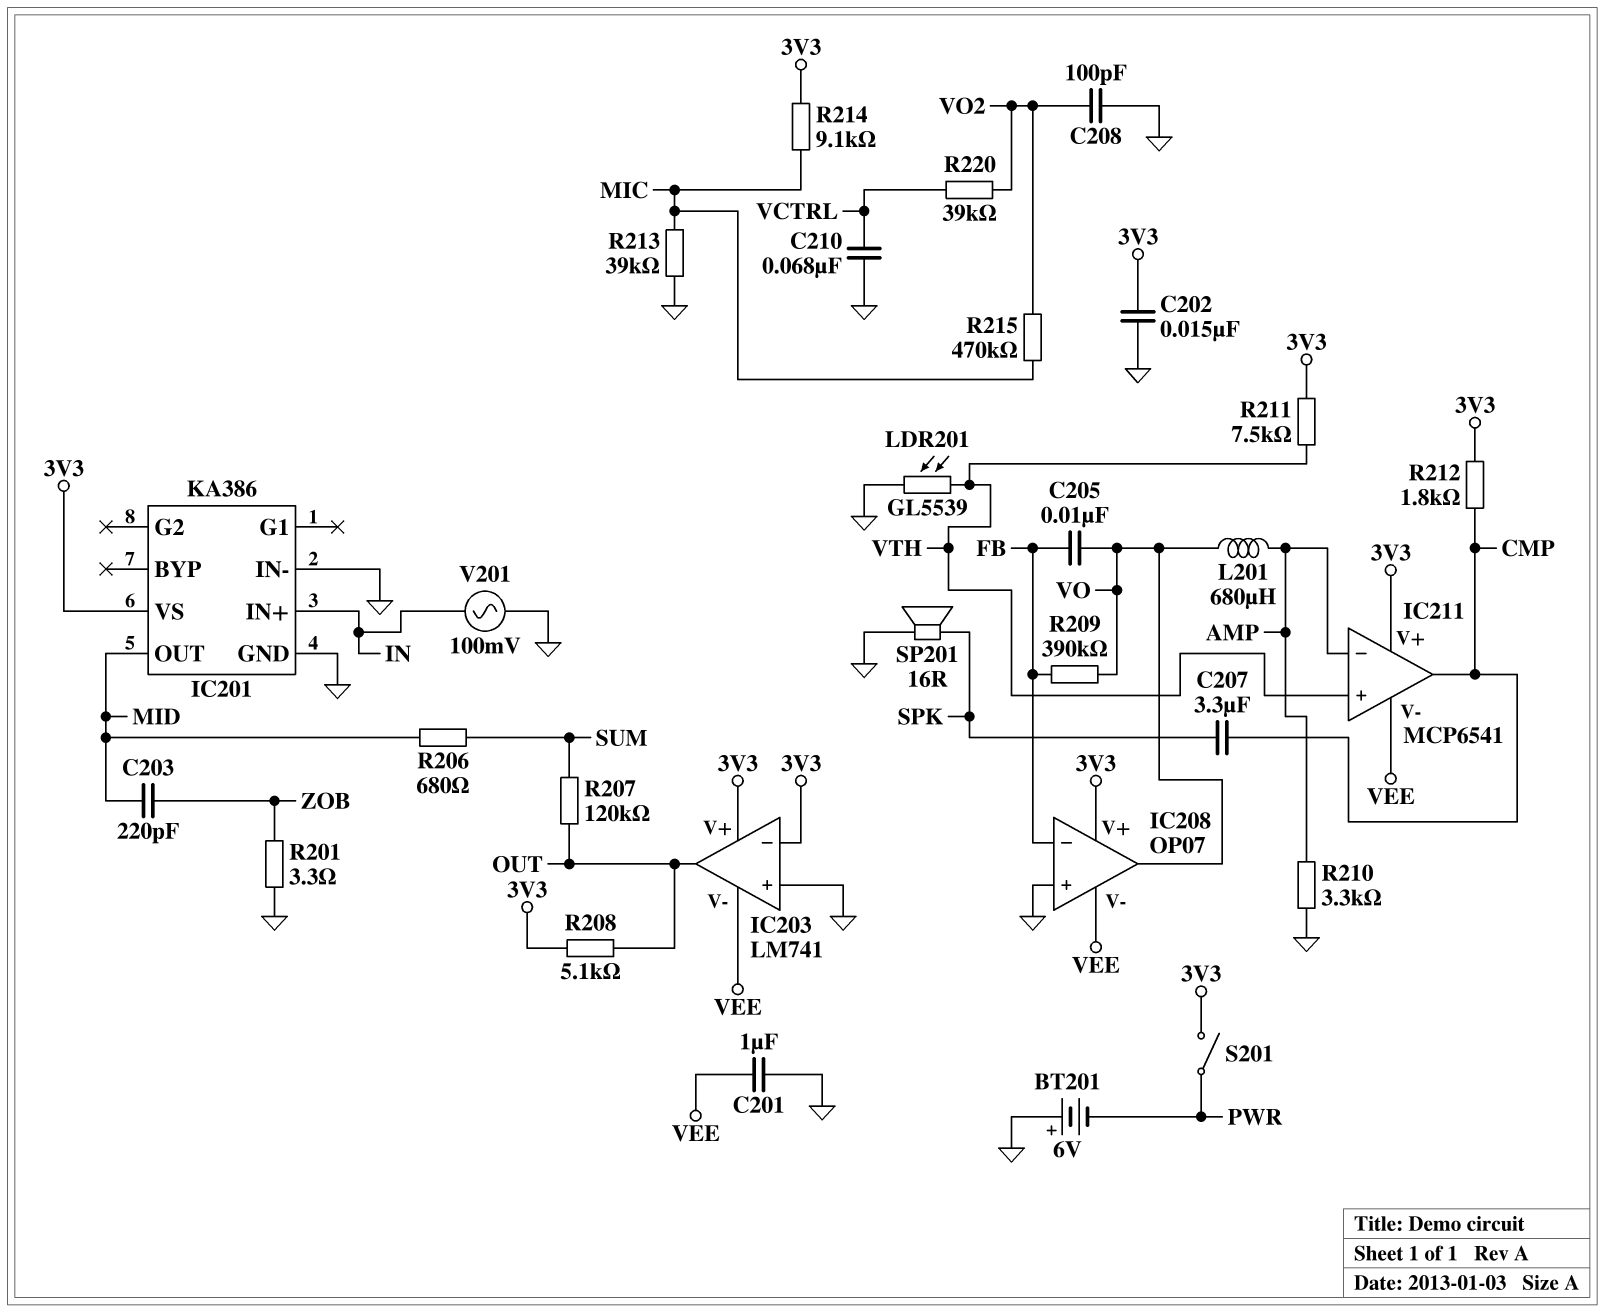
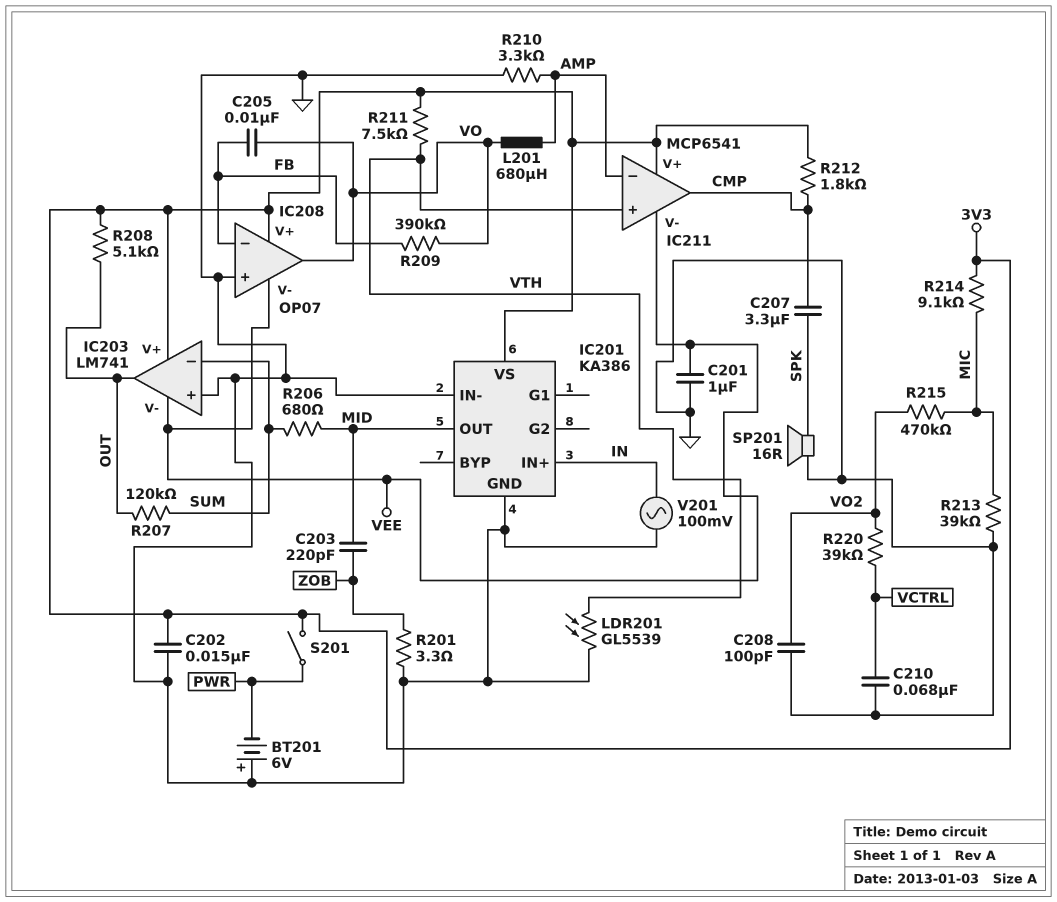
IC203 pin in-: 3V3 -> SUM

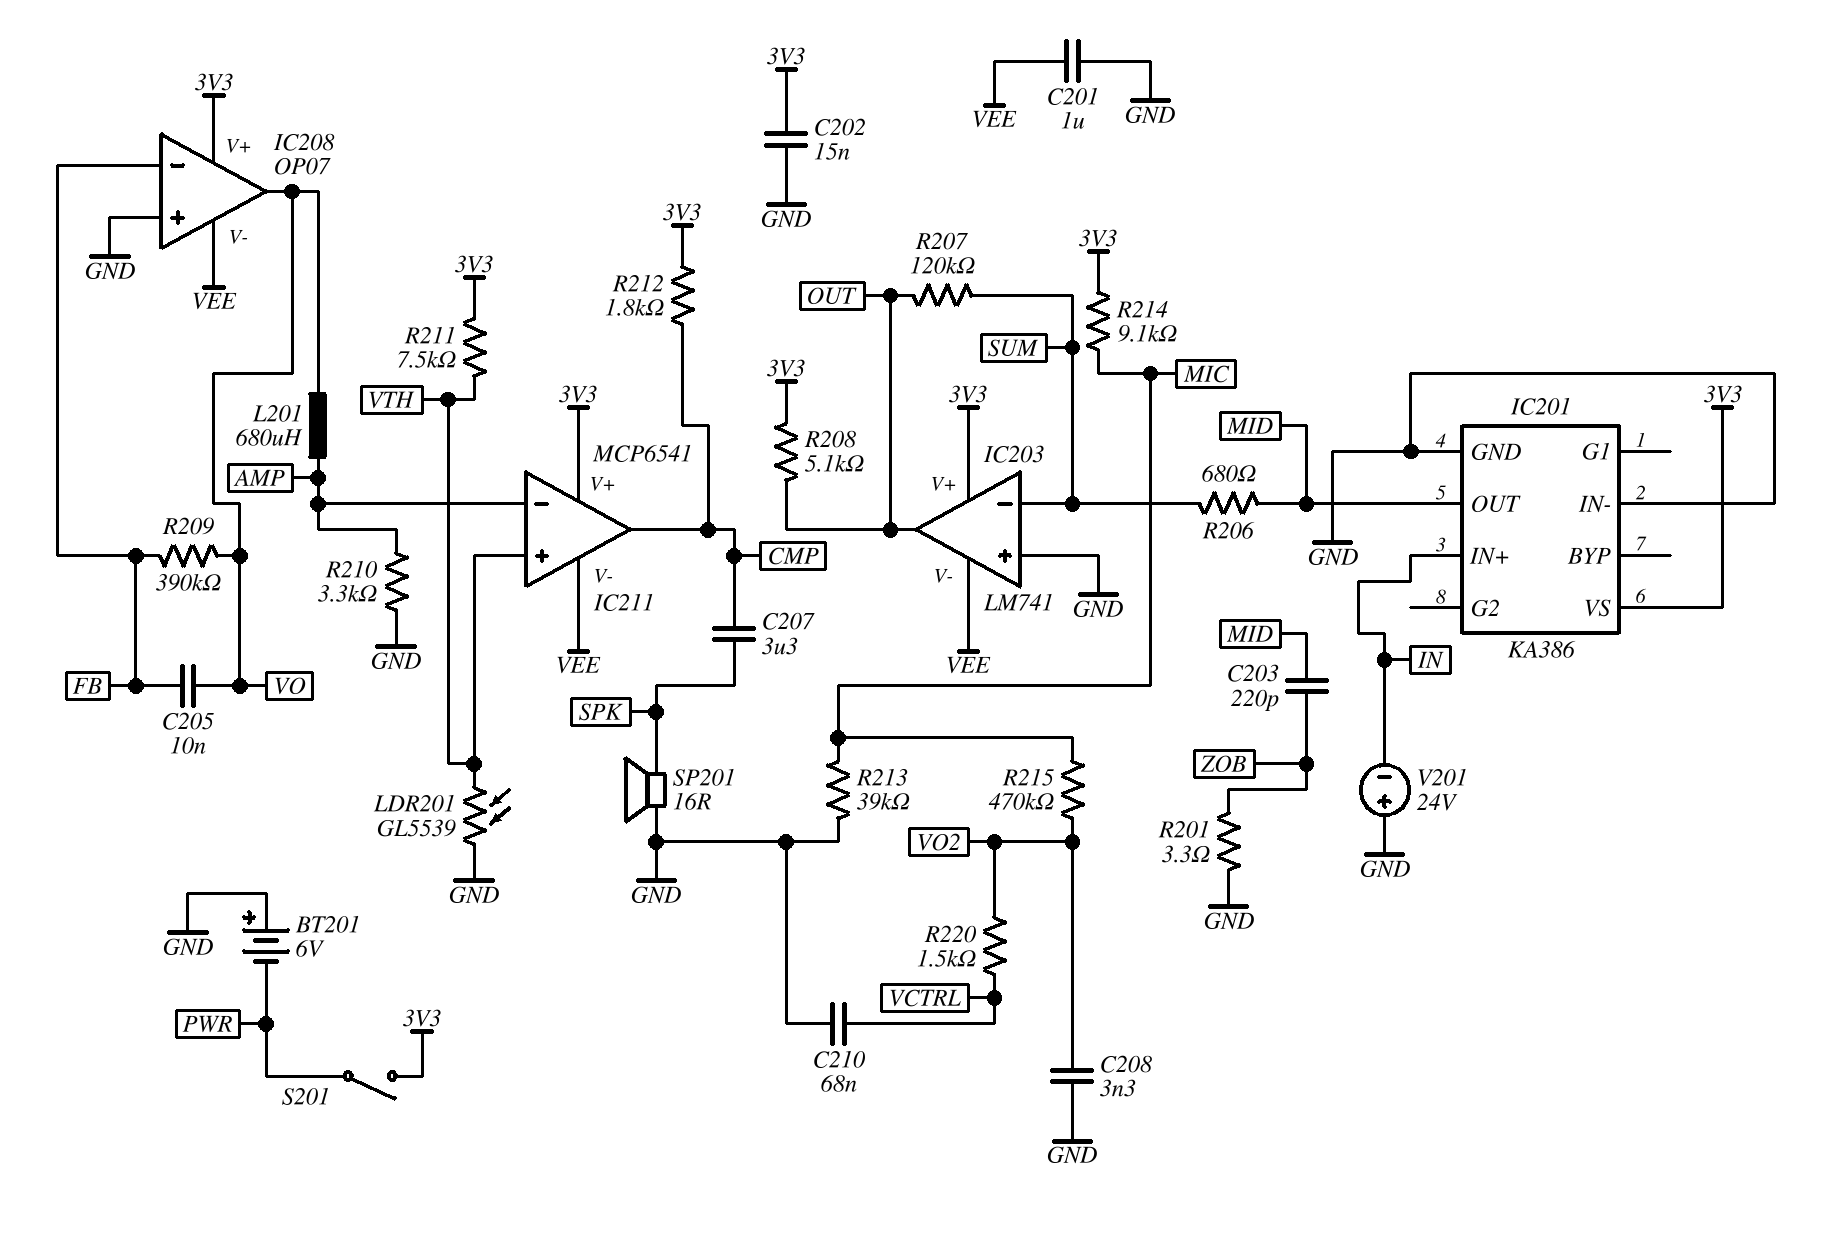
C208: 100pF (GND, VO2) -> 3.3nF (GND, VO2)
R220: 39k (VCTRL, VO2) -> 1.5k (VCTRL, VO2)
V201: AC 100mV (GND, IN) -> 24V (plus GND, minus IN)

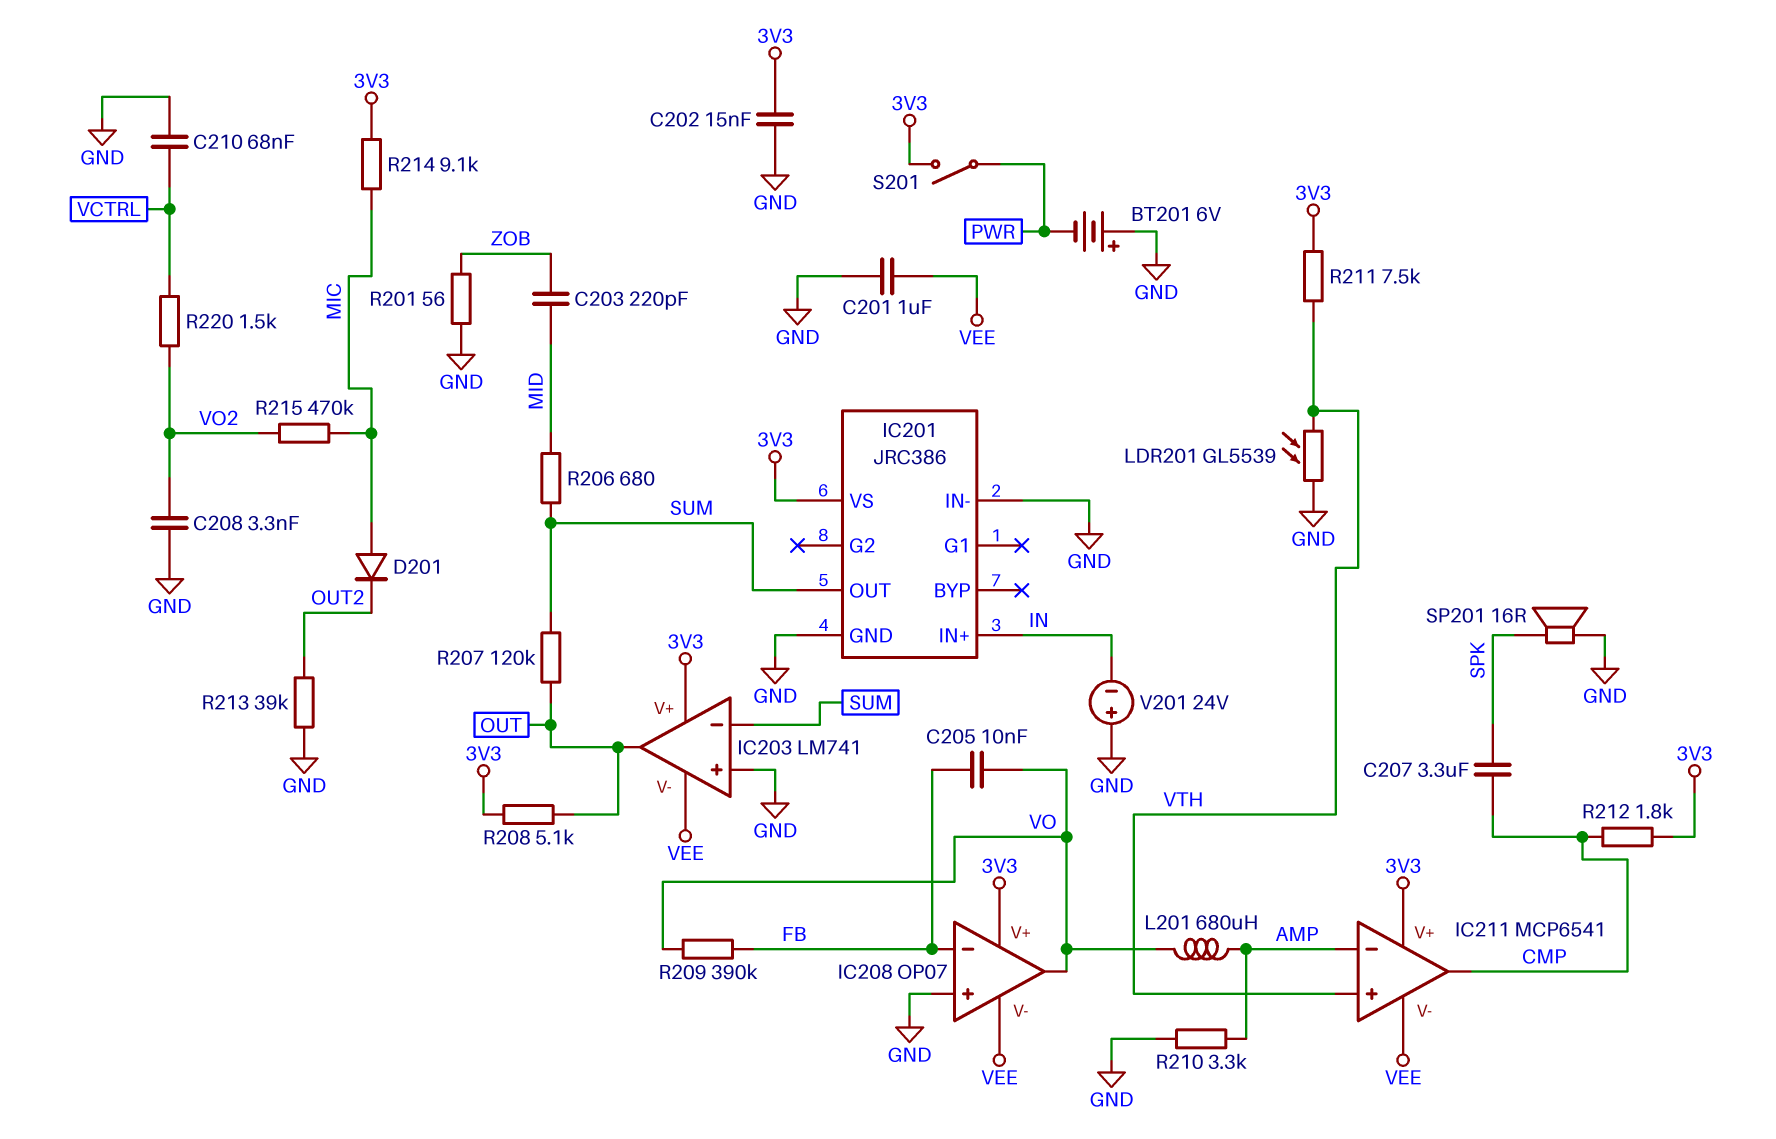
D201: none -> diode (A MIC, K OUT2)
IC201: KA386 -> JRC386
IC201 pin OUT: MID -> SUM
R201: 3.3 (GND, ZOB) -> 56 (GND, ZOB)
R213: 39k (GND, MIC) -> 39k (GND, OUT2)

